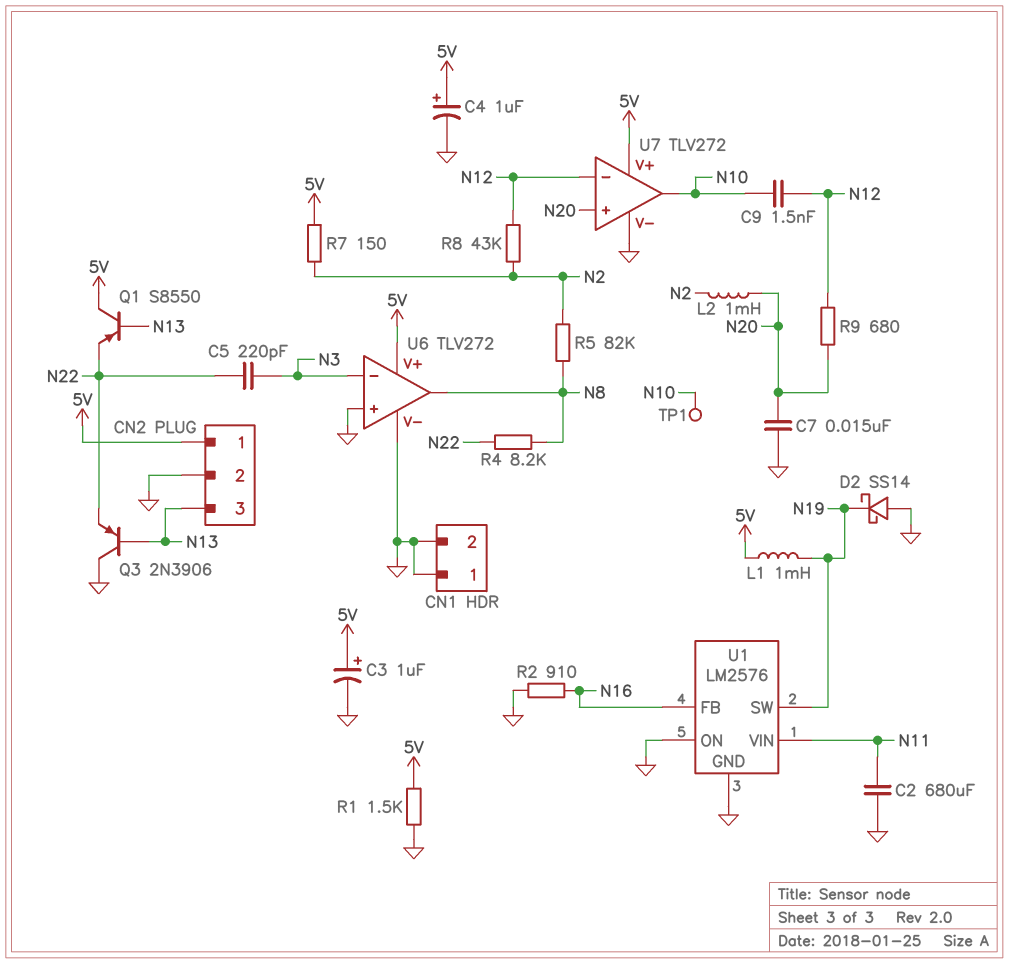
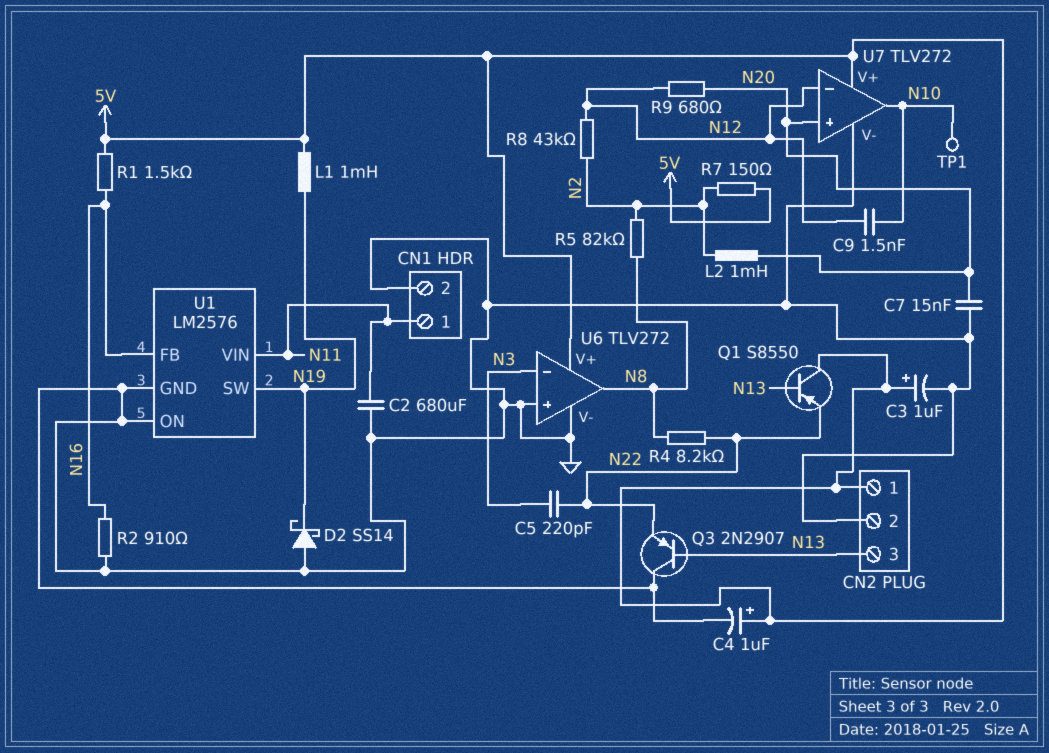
CN1 pin 1: GND -> N11
Q3: PNP 2N3906 (B N13, C GND, E N22) -> PNP 2N2907 (B N13, C GND, E N22)
R1: 1.5k (5V, GND) -> 1.5k (5V, N16)

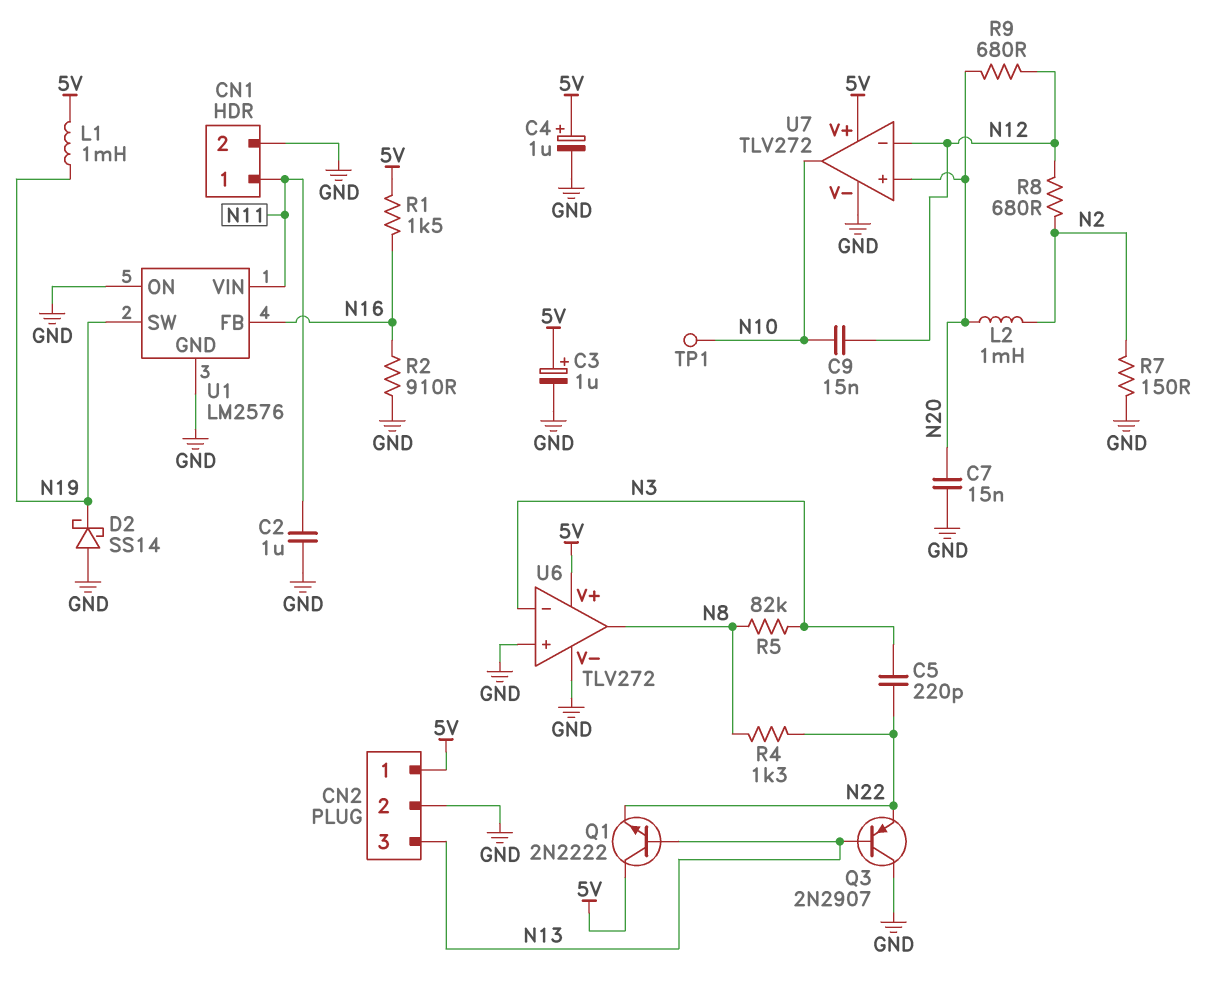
C2: 680uF (GND, N11) -> 1uF (GND, N11)
C9: 1.5nF (N10, N12) -> 15nF (N10, N12)
Q1: PNP S8550 (B N13, C 5V, E N22) -> NPN 2N2222 (B N13, C 5V, E N22)
R4: 8.2k (N8, N22) -> 1.3k (N8, N22)
R5: 82k (N2, N8) -> 82k (N3, N8)
R7: 150 (5V, N2) -> 150 (GND, N2)
R8: 43k (N2, N12) -> 680 (N2, N12)

